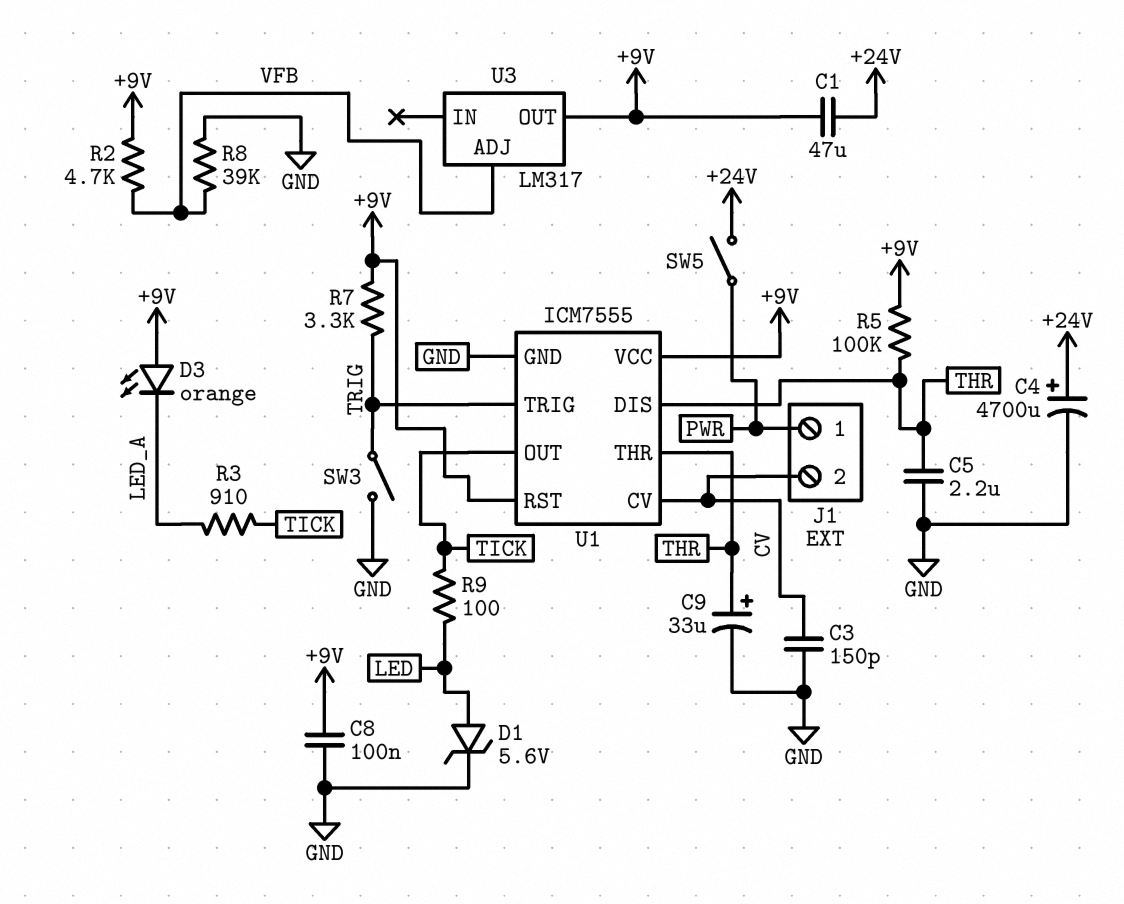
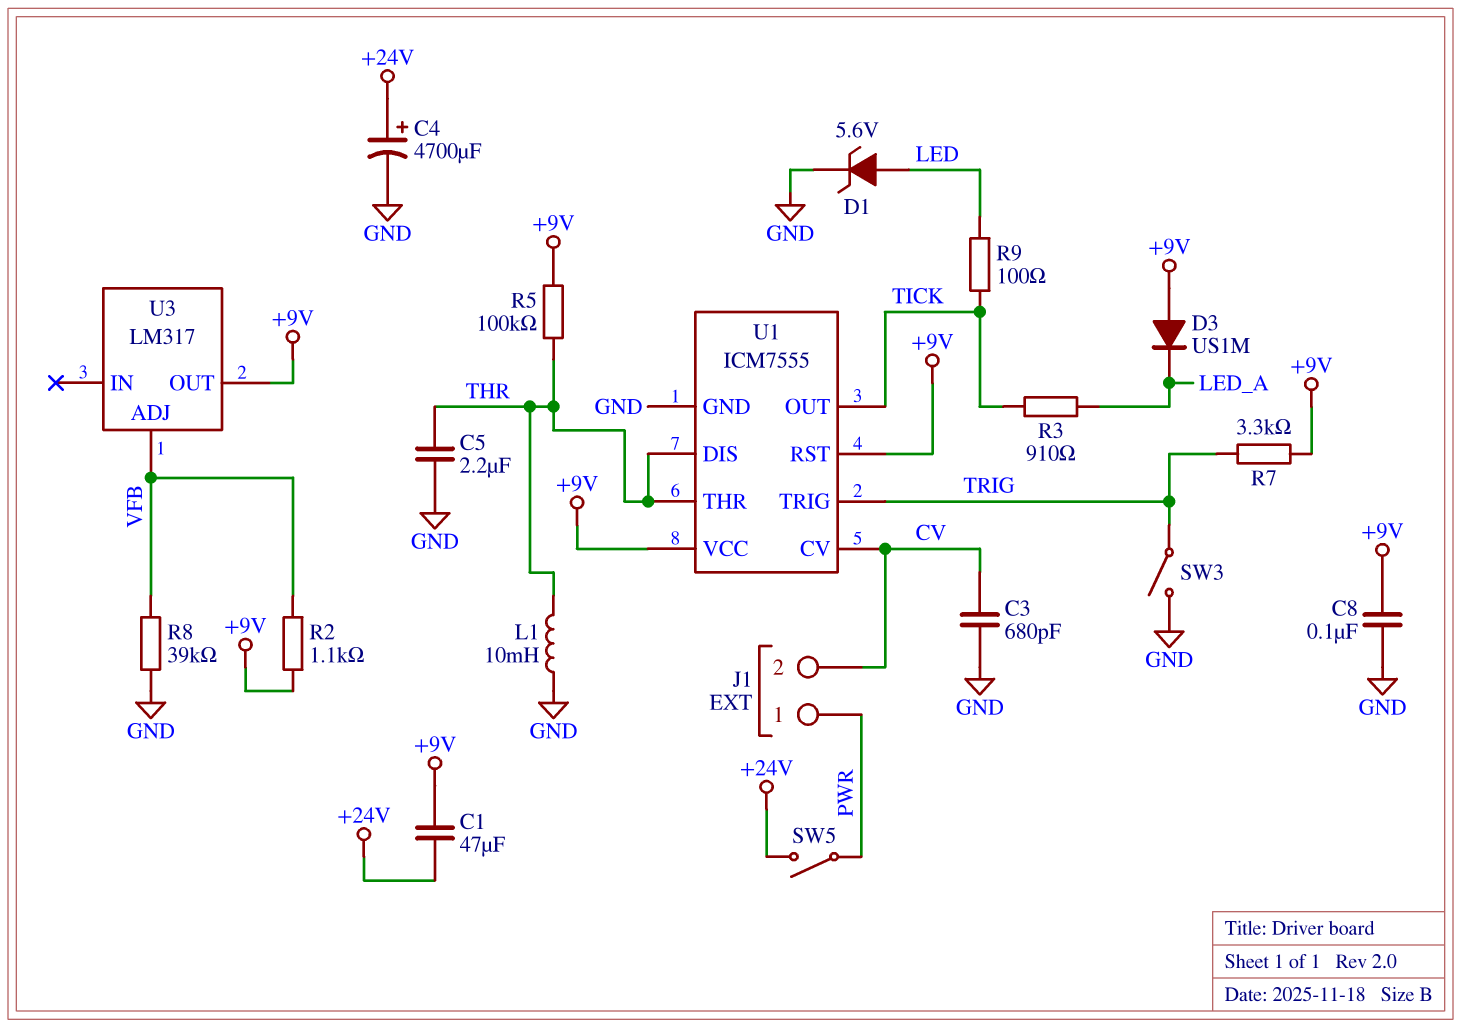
C3: 150pF (CV, GND) -> 680pF (CV, GND)
C9: 33uF (plus THR, minus GND) -> none
D3: LED orange (A +9V, K LED_A) -> diode US1M (A +9V, K LED_A)
L1: none -> 10mH (GND, THR)
R2: 4.7k (+9V, VFB) -> 1.1k (+9V, VFB)

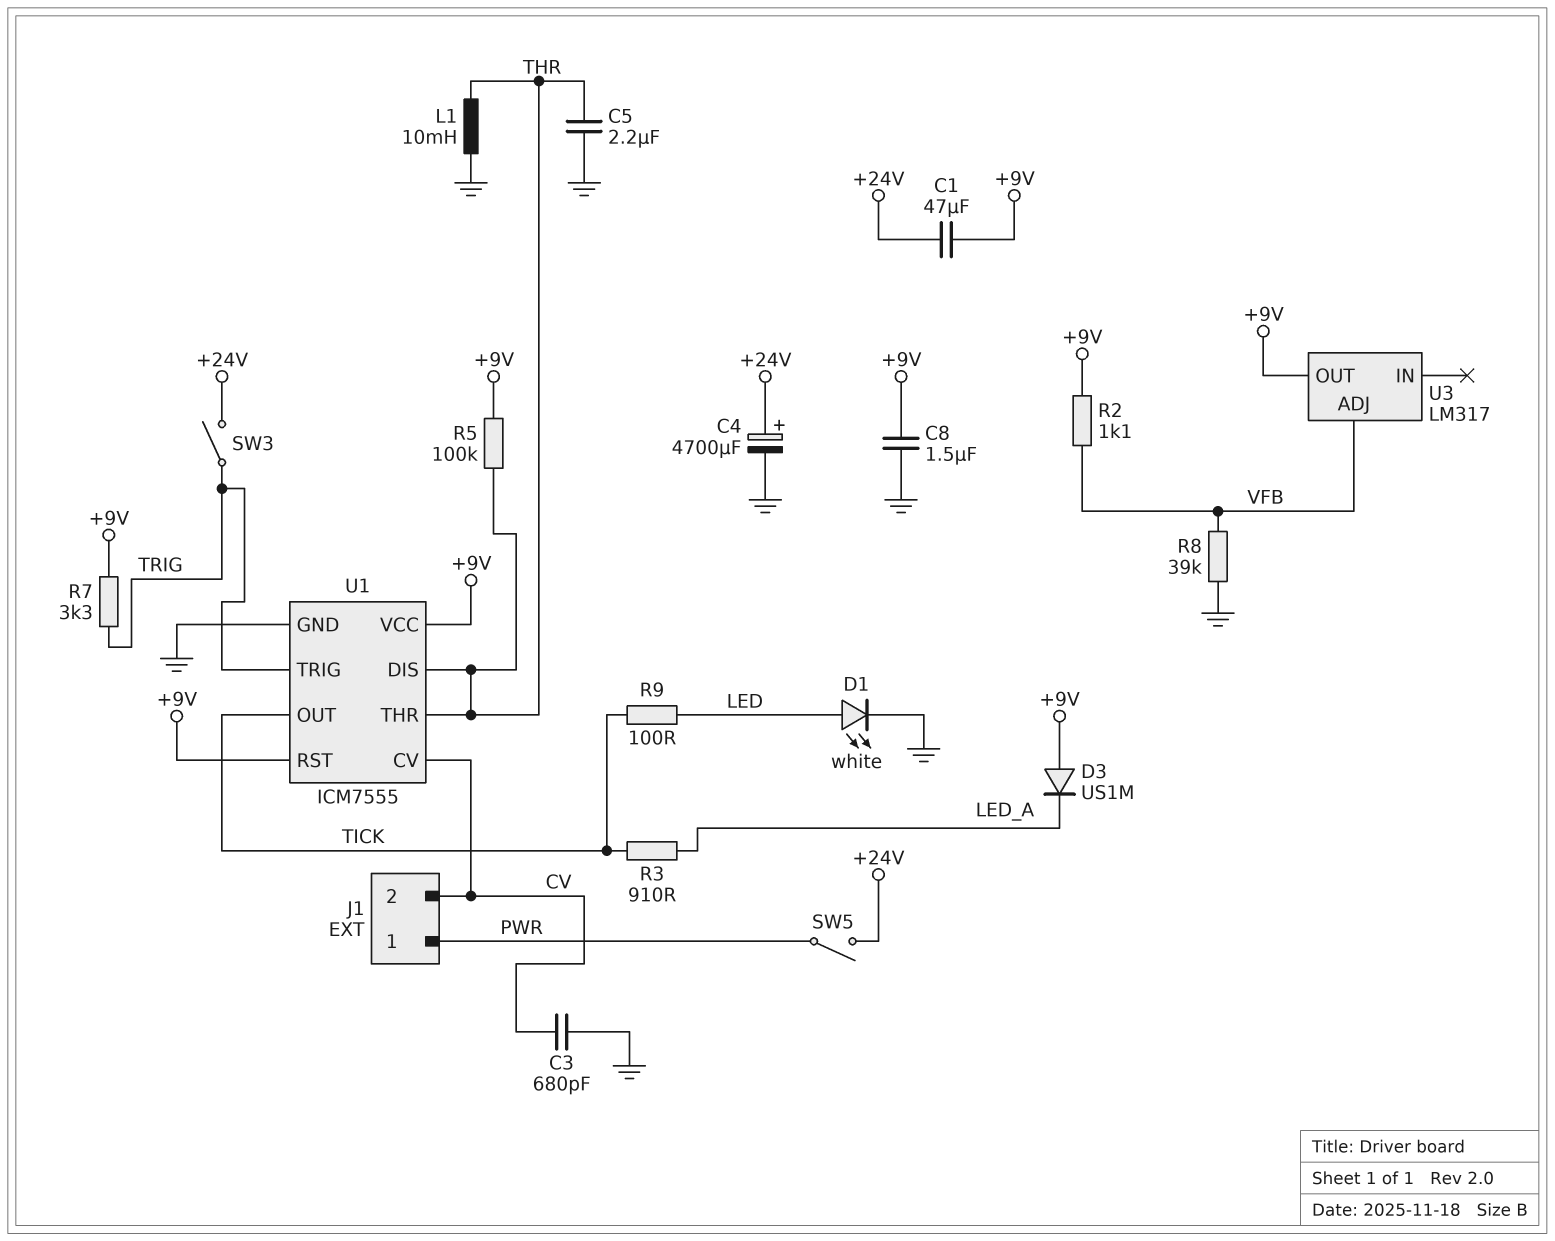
C8: 100nF (+9V, GND) -> 1.5uF (+9V, GND)
D1: zener 5.6V (A LED, K GND) -> LED white (A LED, K GND)
SW3: switch (GND, TRIG) -> switch (+24V, TRIG)

